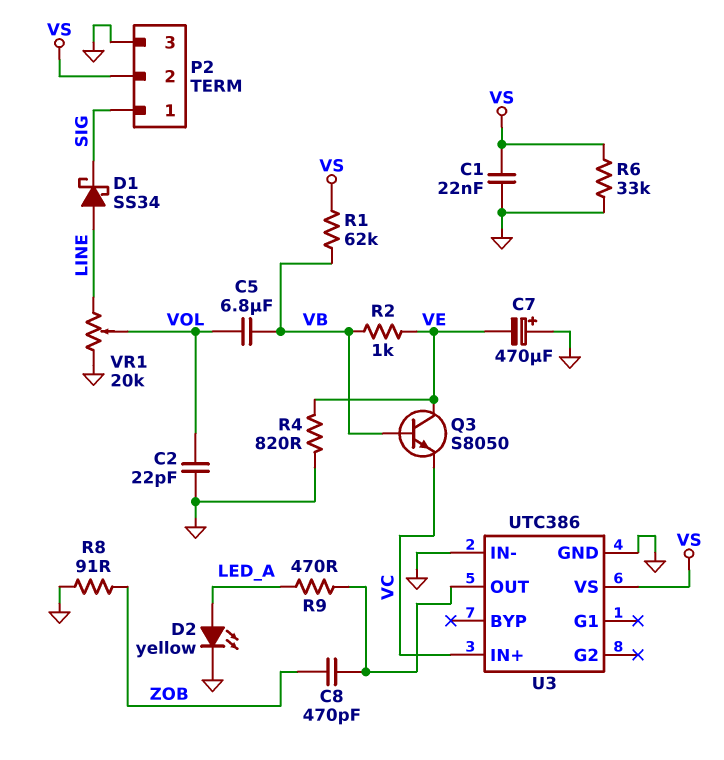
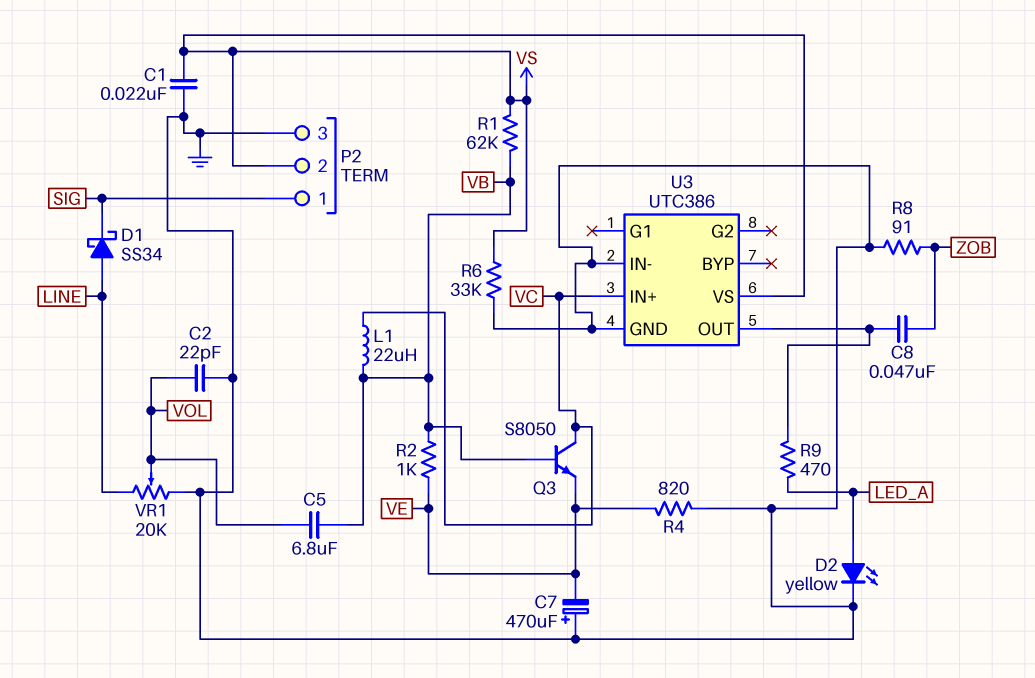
C8: 470pF (U3/OUT, ZOB) -> 47nF (U3/OUT, ZOB)
L1: none -> 22uH (VB, VC)
Q3: NPN S8050 (B VB, C VE, E VC) -> NPN S8050 (B VB, C VC, E VE)

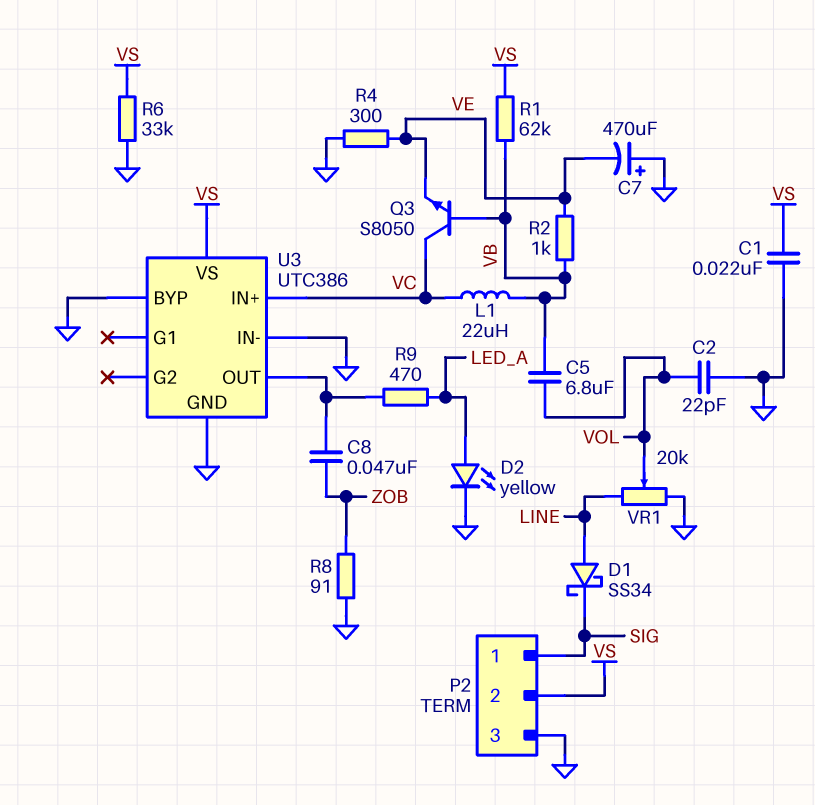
R4: 820 (GND, VE) -> 300 (GND, VE)
U3 pin BYP: none -> GND

